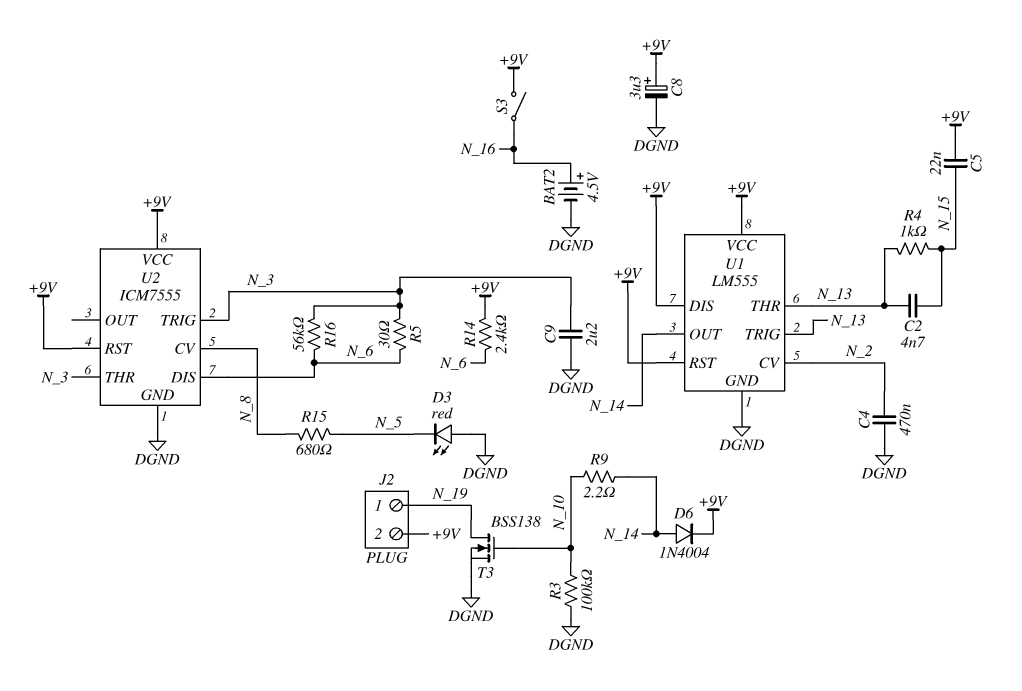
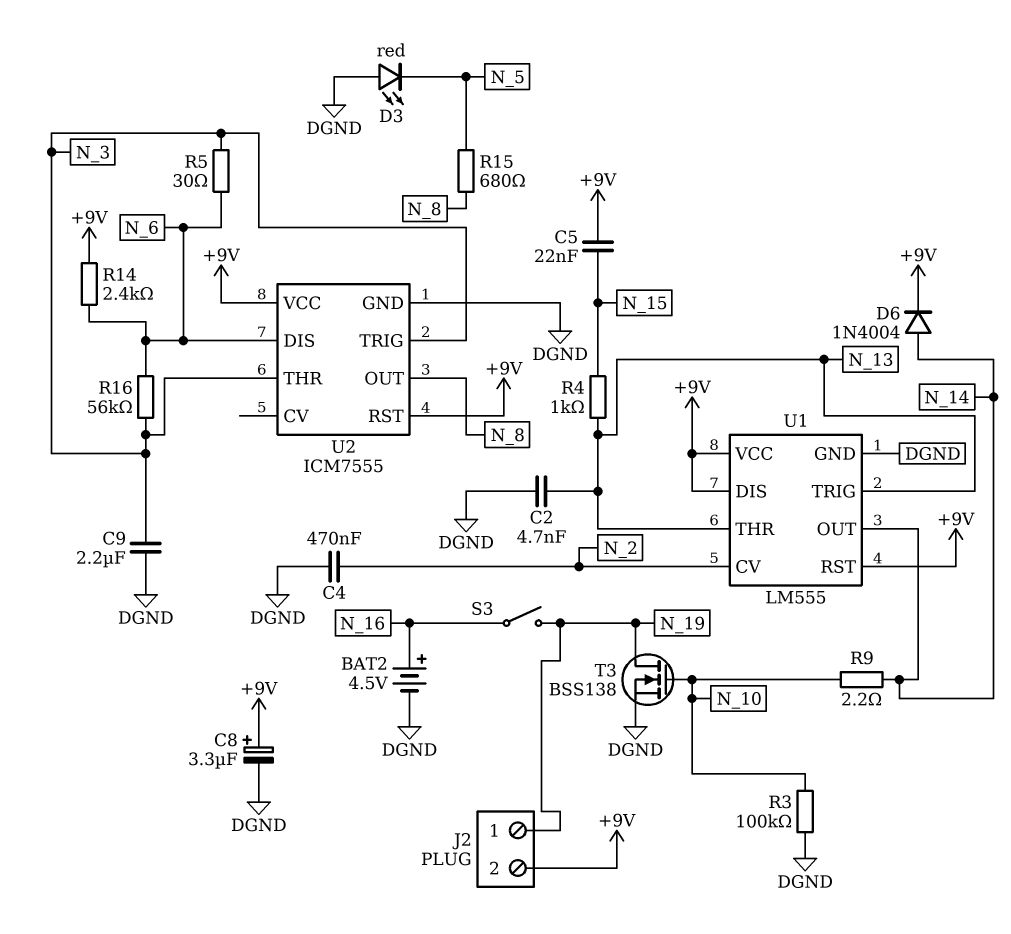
C2: 4.7nF (N_13, N_15) -> 4.7nF (DGND, N_13)
S3: switch (+9V, N_16) -> switch (N_16, N_19)
U2 pin CV: N_8 -> none
U2 pin OUT: none -> N_8

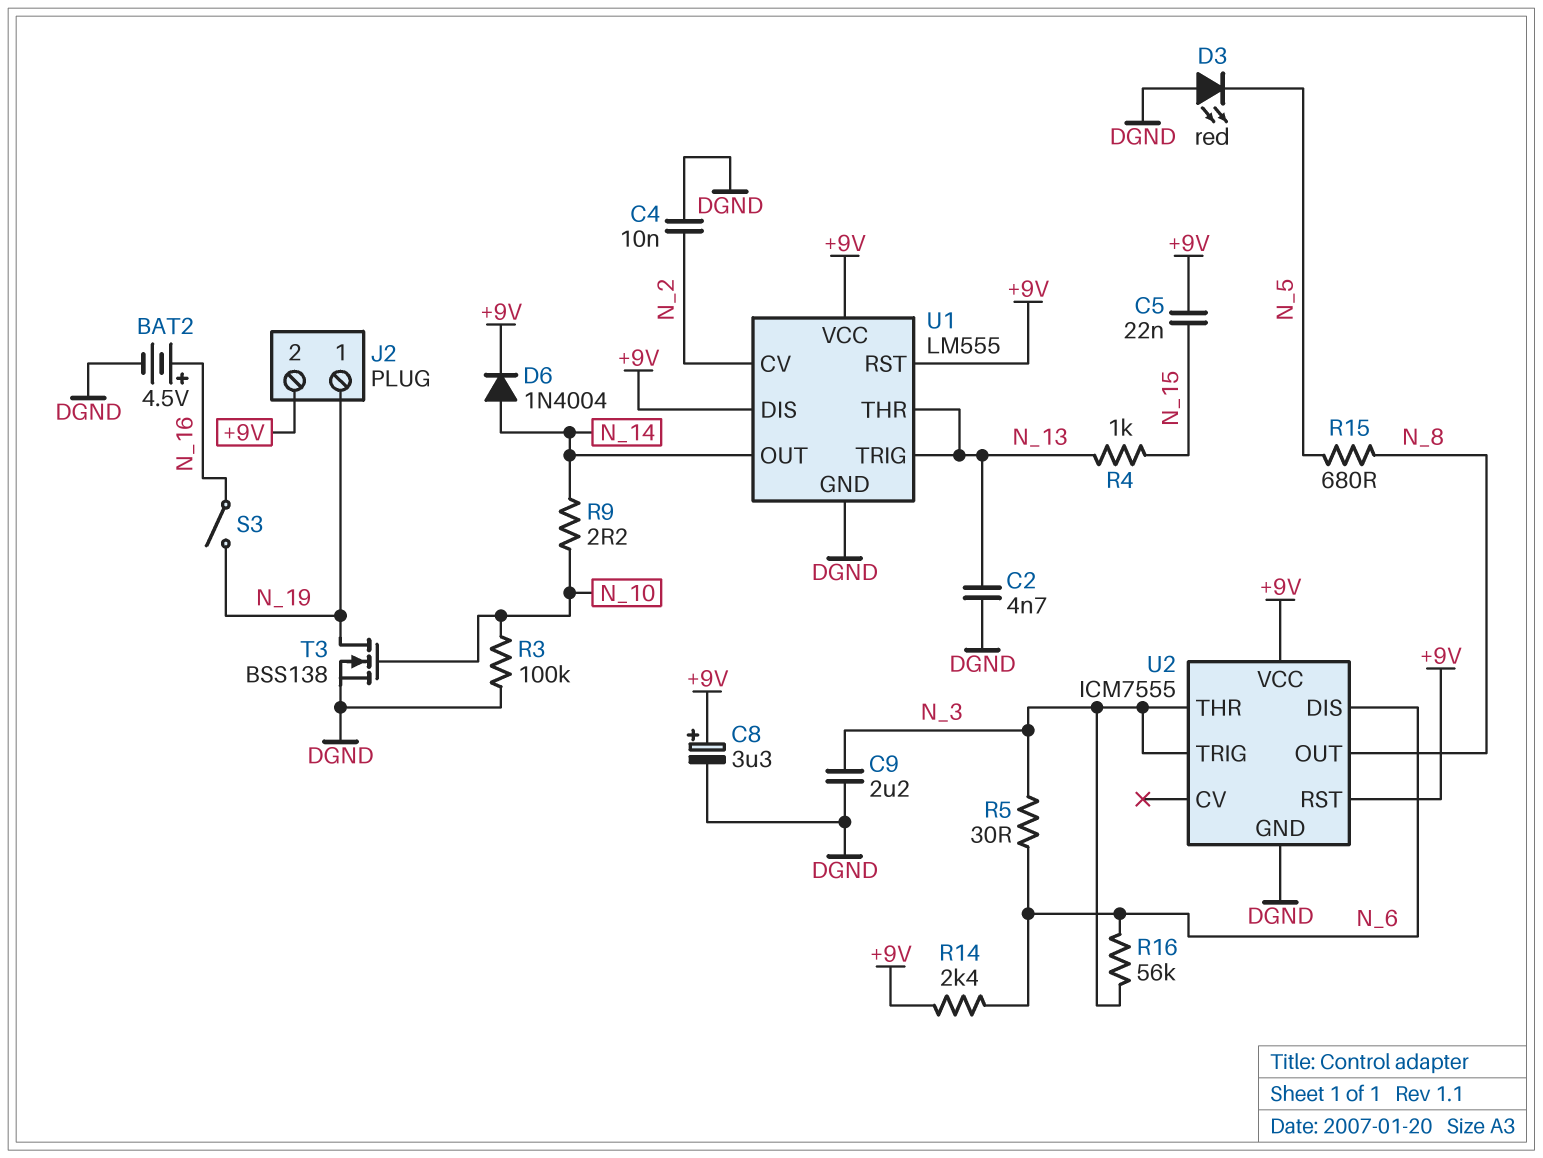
C4: 470nF (DGND, N_2) -> 10nF (DGND, N_2)

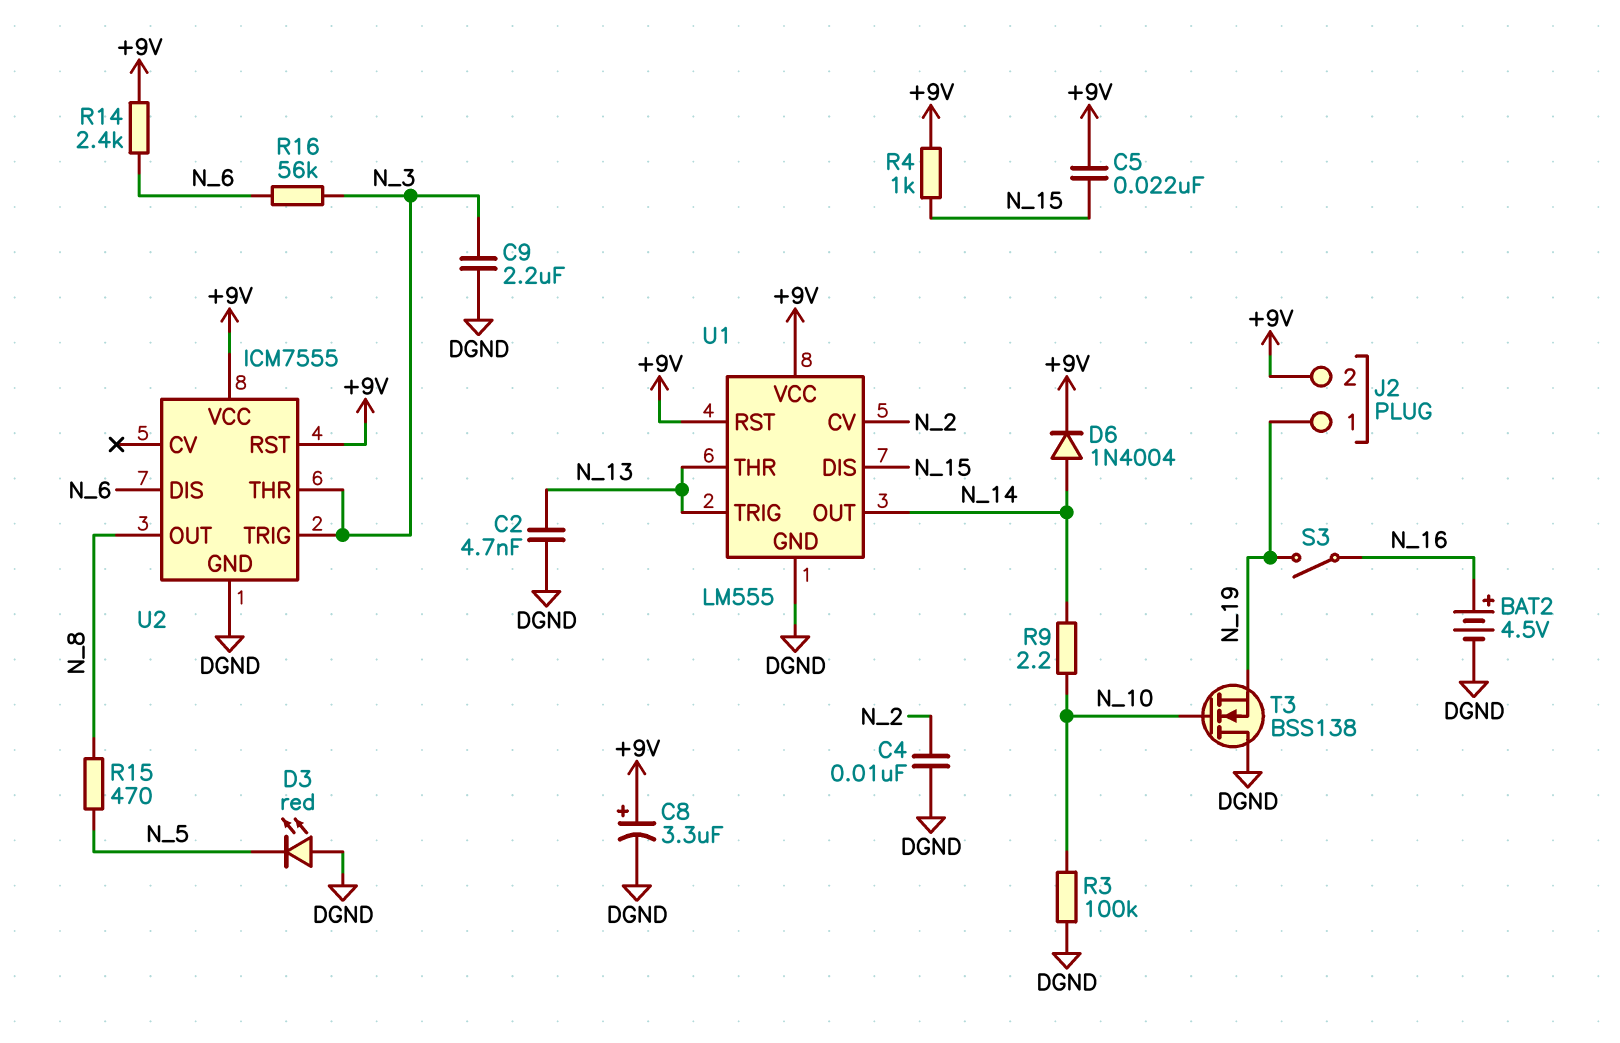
R4: 1k (N_13, N_15) -> 1k (+9V, N_15)
R5: 30 (N_3, N_6) -> none
R15: 680 (N_5, N_8) -> 470 (N_5, N_8)
T3: NMOS BSS138 (G N_10, D N_19, S DGND) -> NMOS BSS138 (G N_10, D DGND, S N_19)
U1 pin DIS: +9V -> N_15

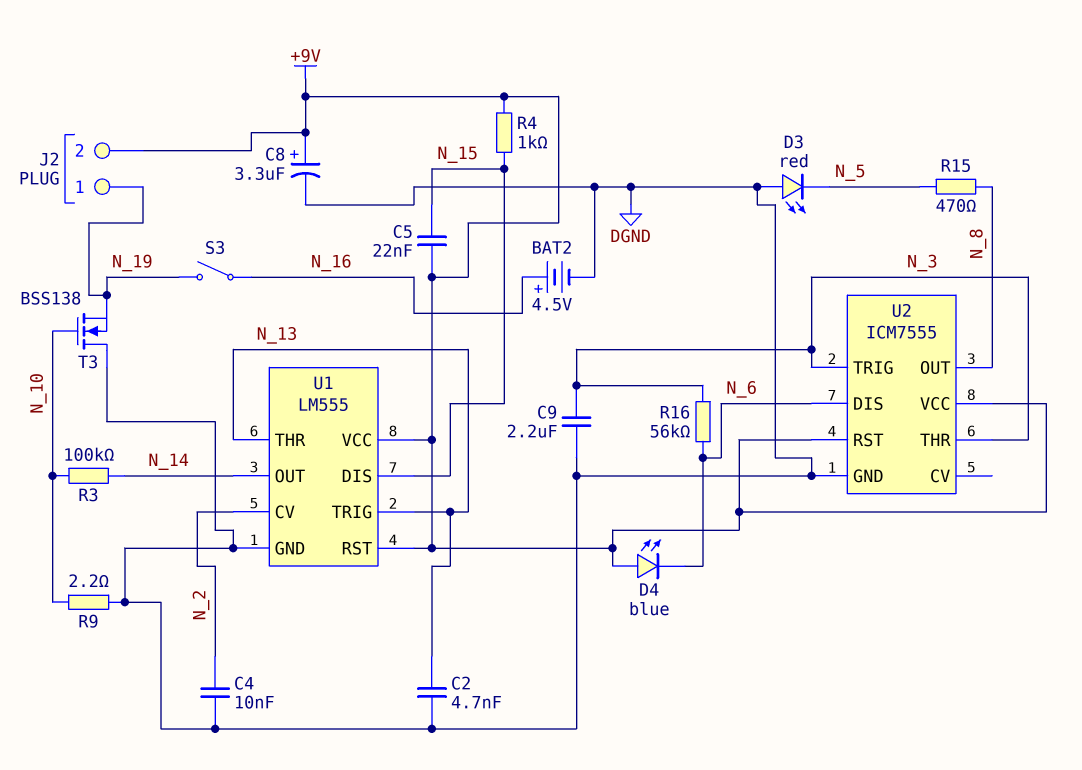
D4: none -> LED blue (A +9V, K N_6)
D6: diode 1N4004 (A N_14, K +9V) -> none
R3: 100k (DGND, N_10) -> 100k (N_10, N_14)
R9: 2.2 (N_10, N_14) -> 2.2 (DGND, N_10)
R14: 2.4k (+9V, N_6) -> none

